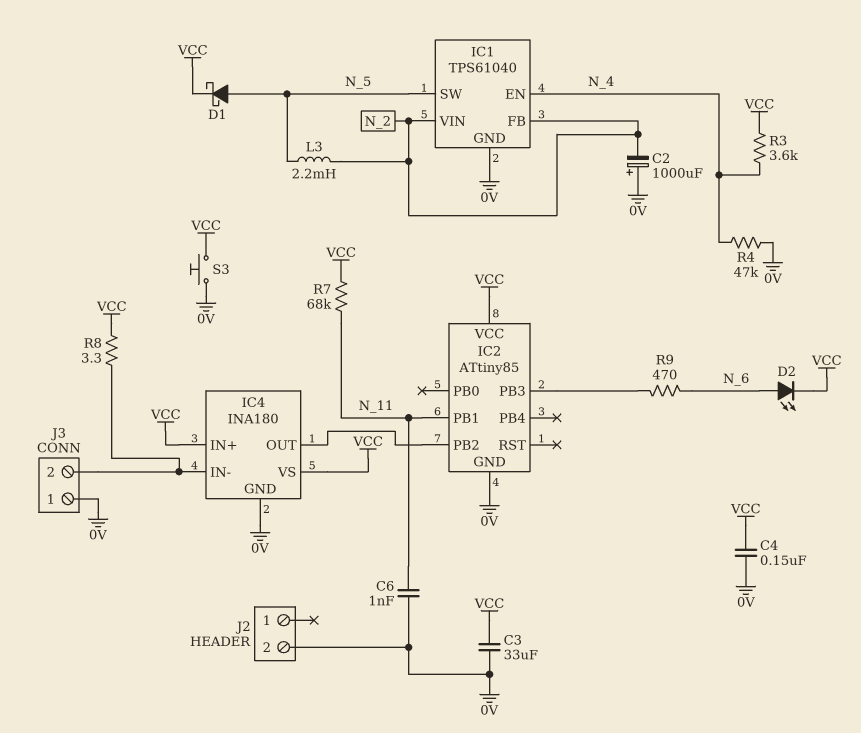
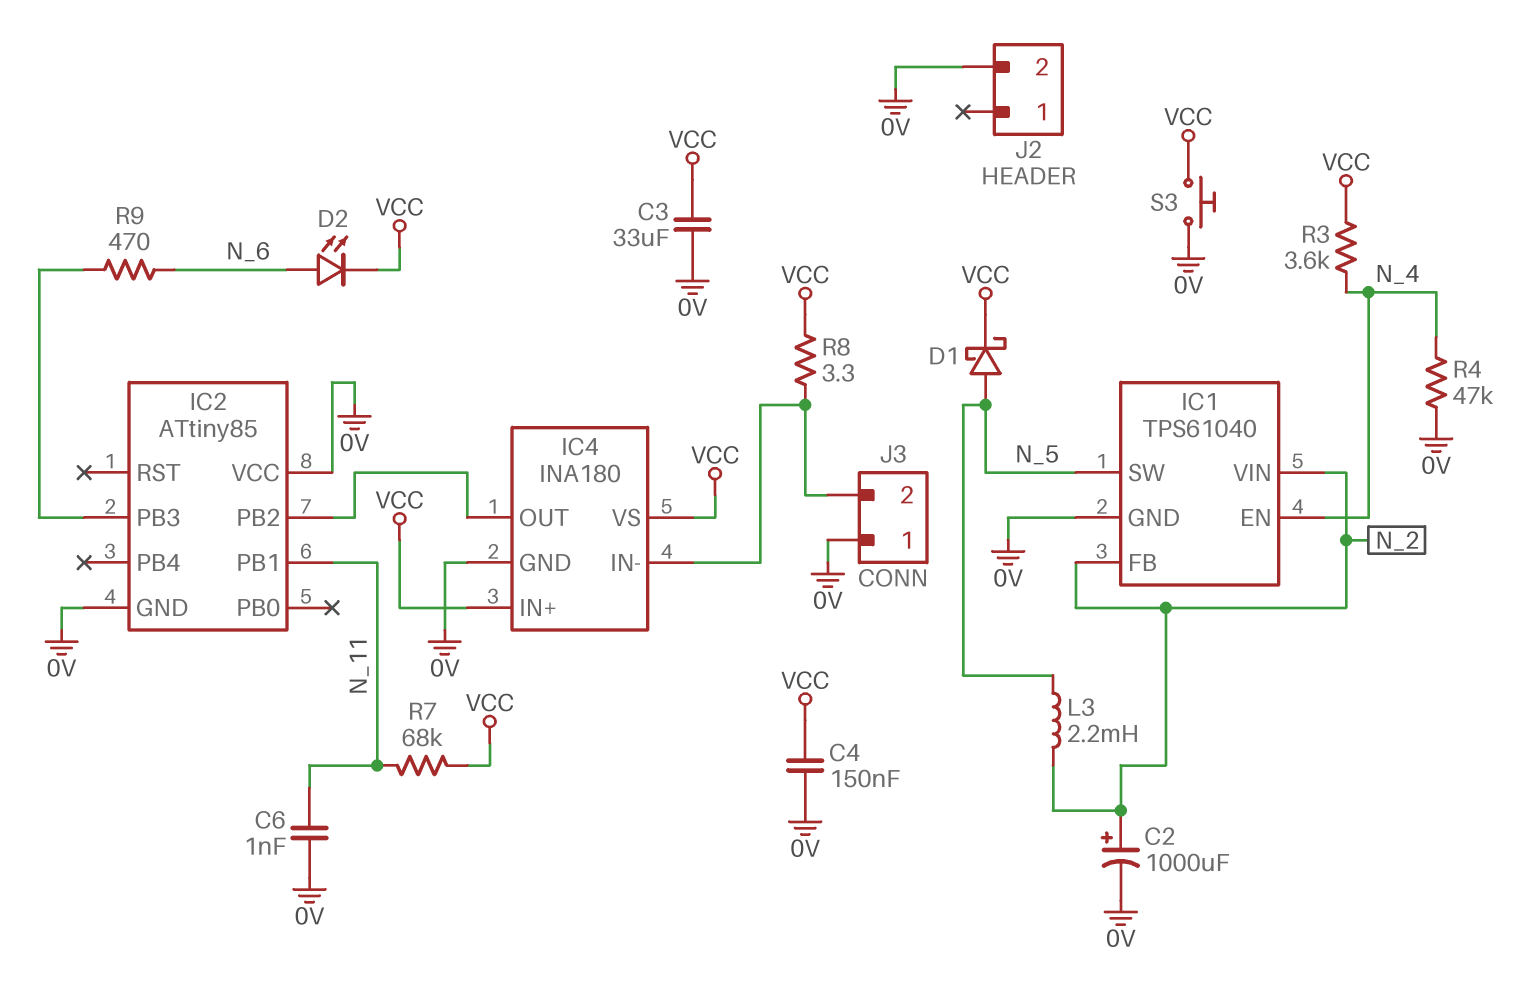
C2: 1000uF (plus 0V, minus N_2) -> 1000uF (plus N_2, minus 0V)
IC2 pin VCC: VCC -> 0V

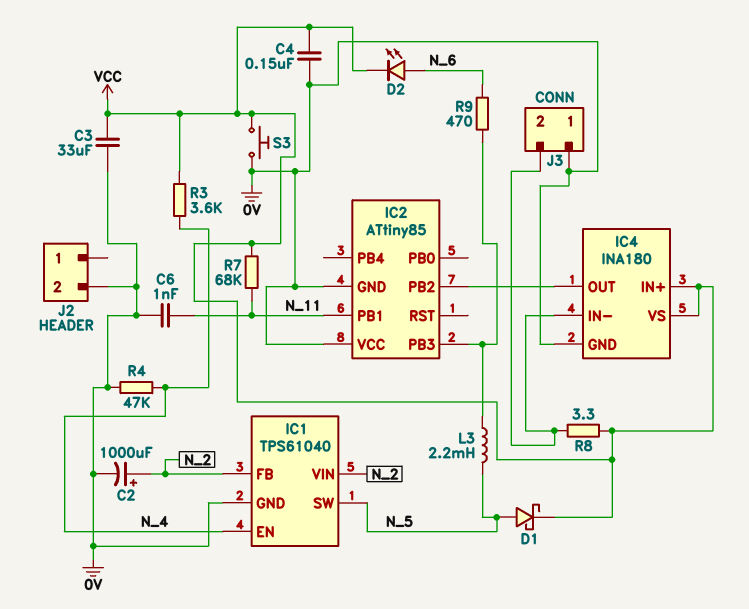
L3: 2.2mH (N_2, N_5) -> 2.2mH (IC2/PB3, N_5)

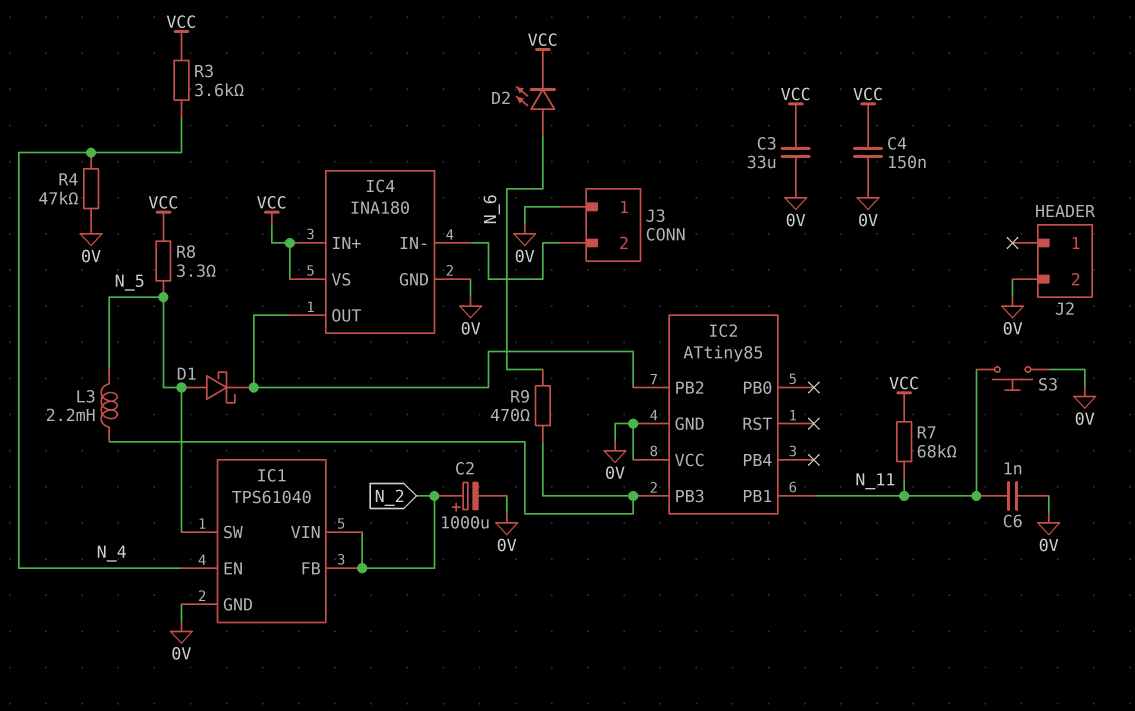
D1: schottky (A N_5, K VCC) -> schottky (A N_5, K IC2/PB2)
R8: 3.3 (IC4/IN-, VCC) -> 3.3 (N_5, VCC)
S3: button (0V, VCC) -> button (0V, N_11)

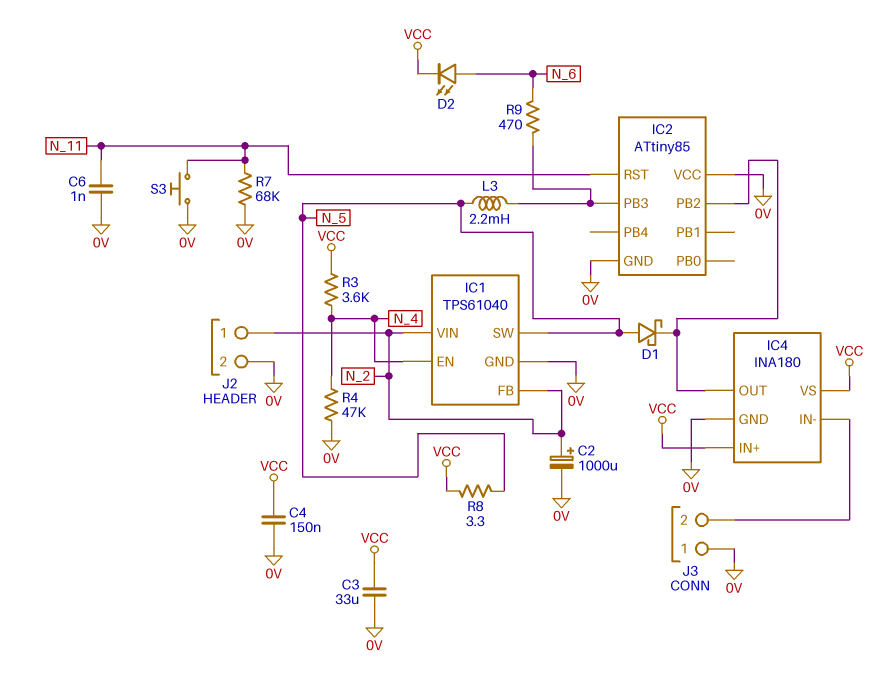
IC2 pin PB1: N_11 -> none
IC2 pin RST: none -> N_11
J2 pin 1: none -> N_2
R7: 68k (N_11, VCC) -> 68k (0V, N_11)

